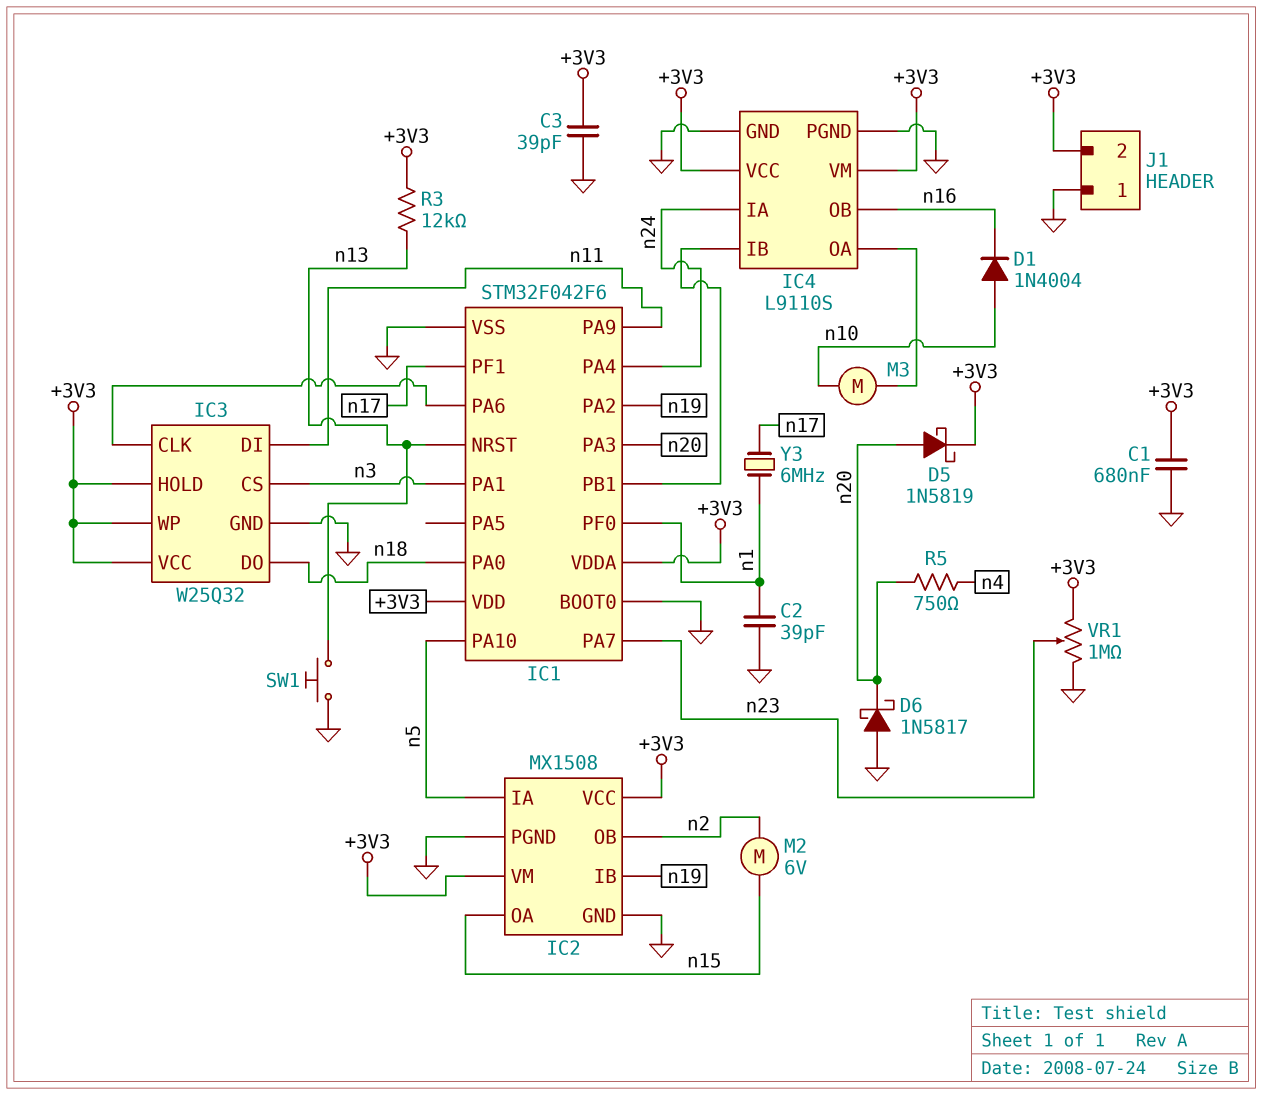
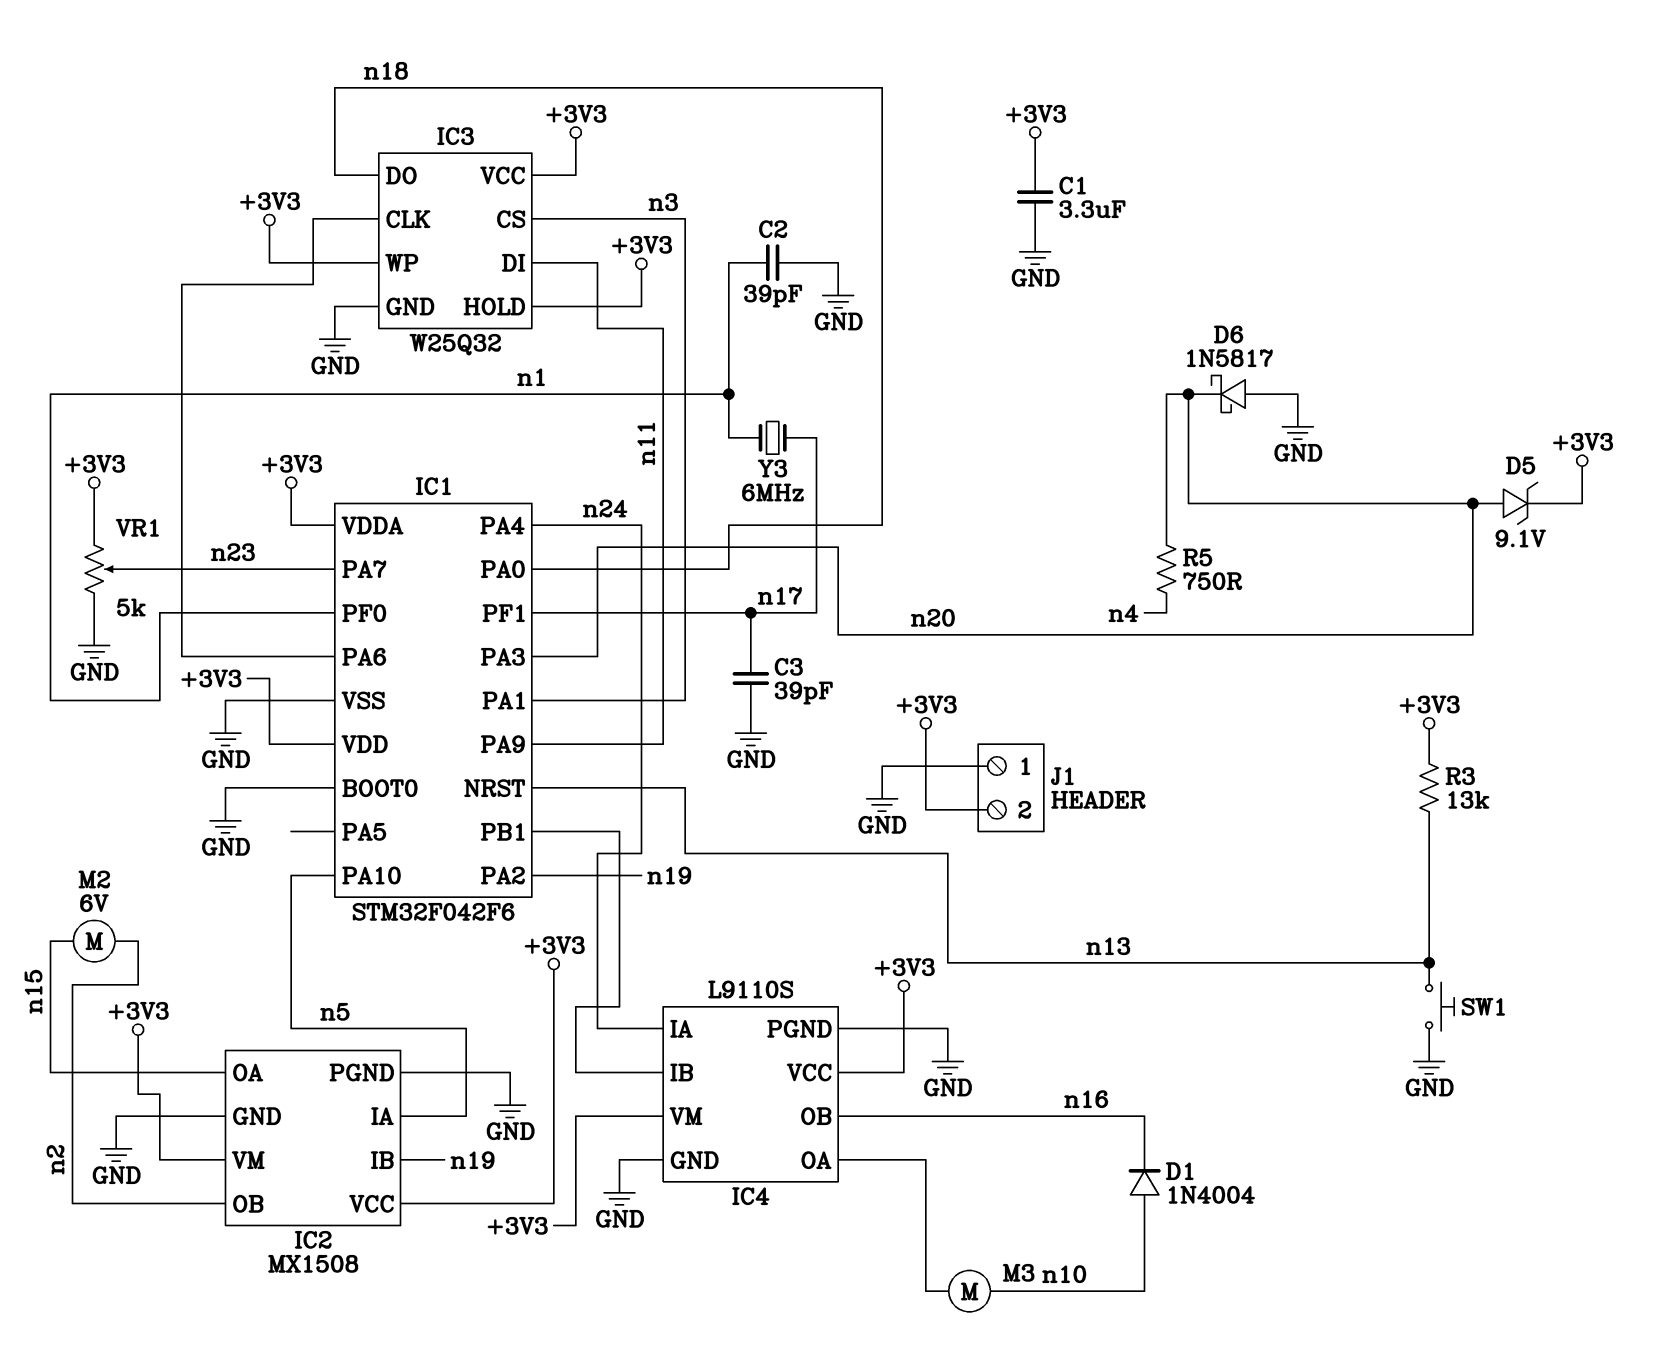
C1: 680nF (+3V3, GND) -> 3.3uF (+3V3, GND)
C3: 39pF (+3V3, GND) -> 39pF (GND, n17)
D5: schottky 1N5819 (A n20, K +3V3) -> zener 9.1V (A n20, K +3V3)
R3: 12k (+3V3, n13) -> 13k (+3V3, n13)
VR1: 1M (+3V3, GND, wiper n23) -> 5k (+3V3, GND, wiper n23)

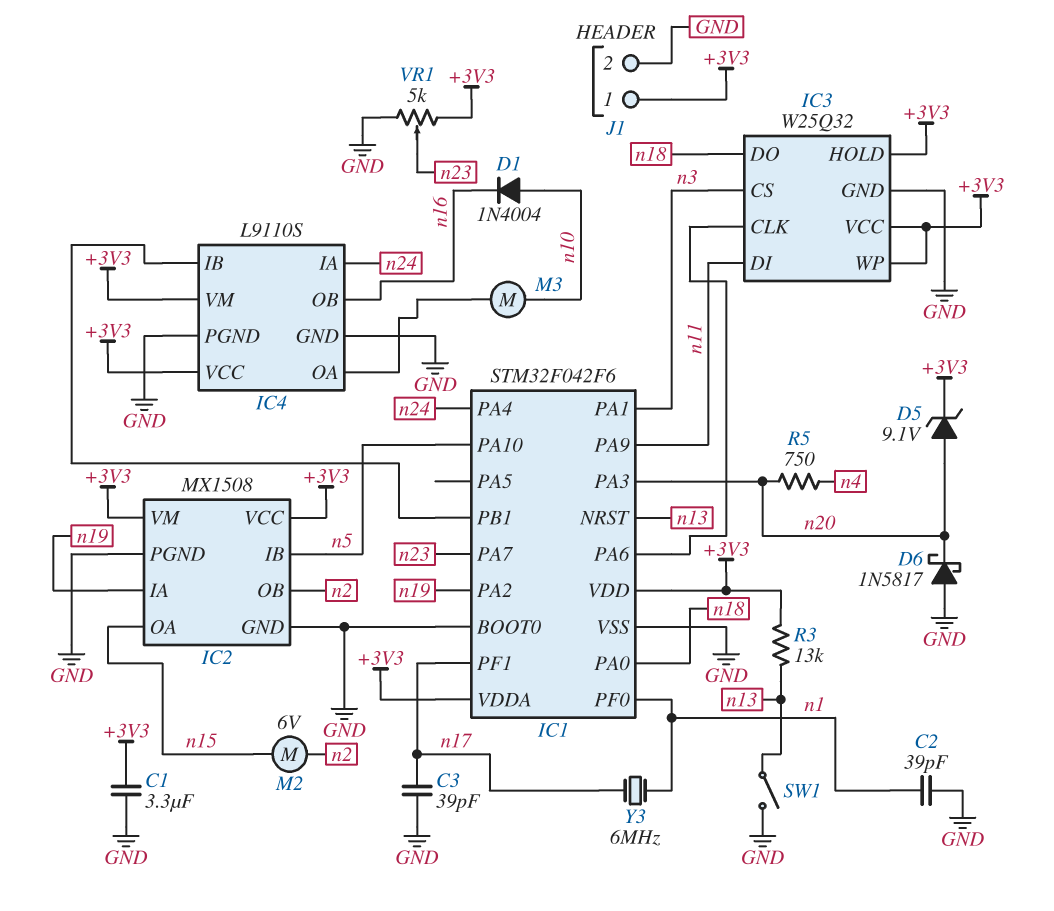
IC2 pin IA: n5 -> n19
IC2 pin IB: n19 -> n5
J1 pin 1: GND -> +3V3
J1 pin 2: +3V3 -> GND
SW1: button (GND, n13) -> switch (GND, n13)

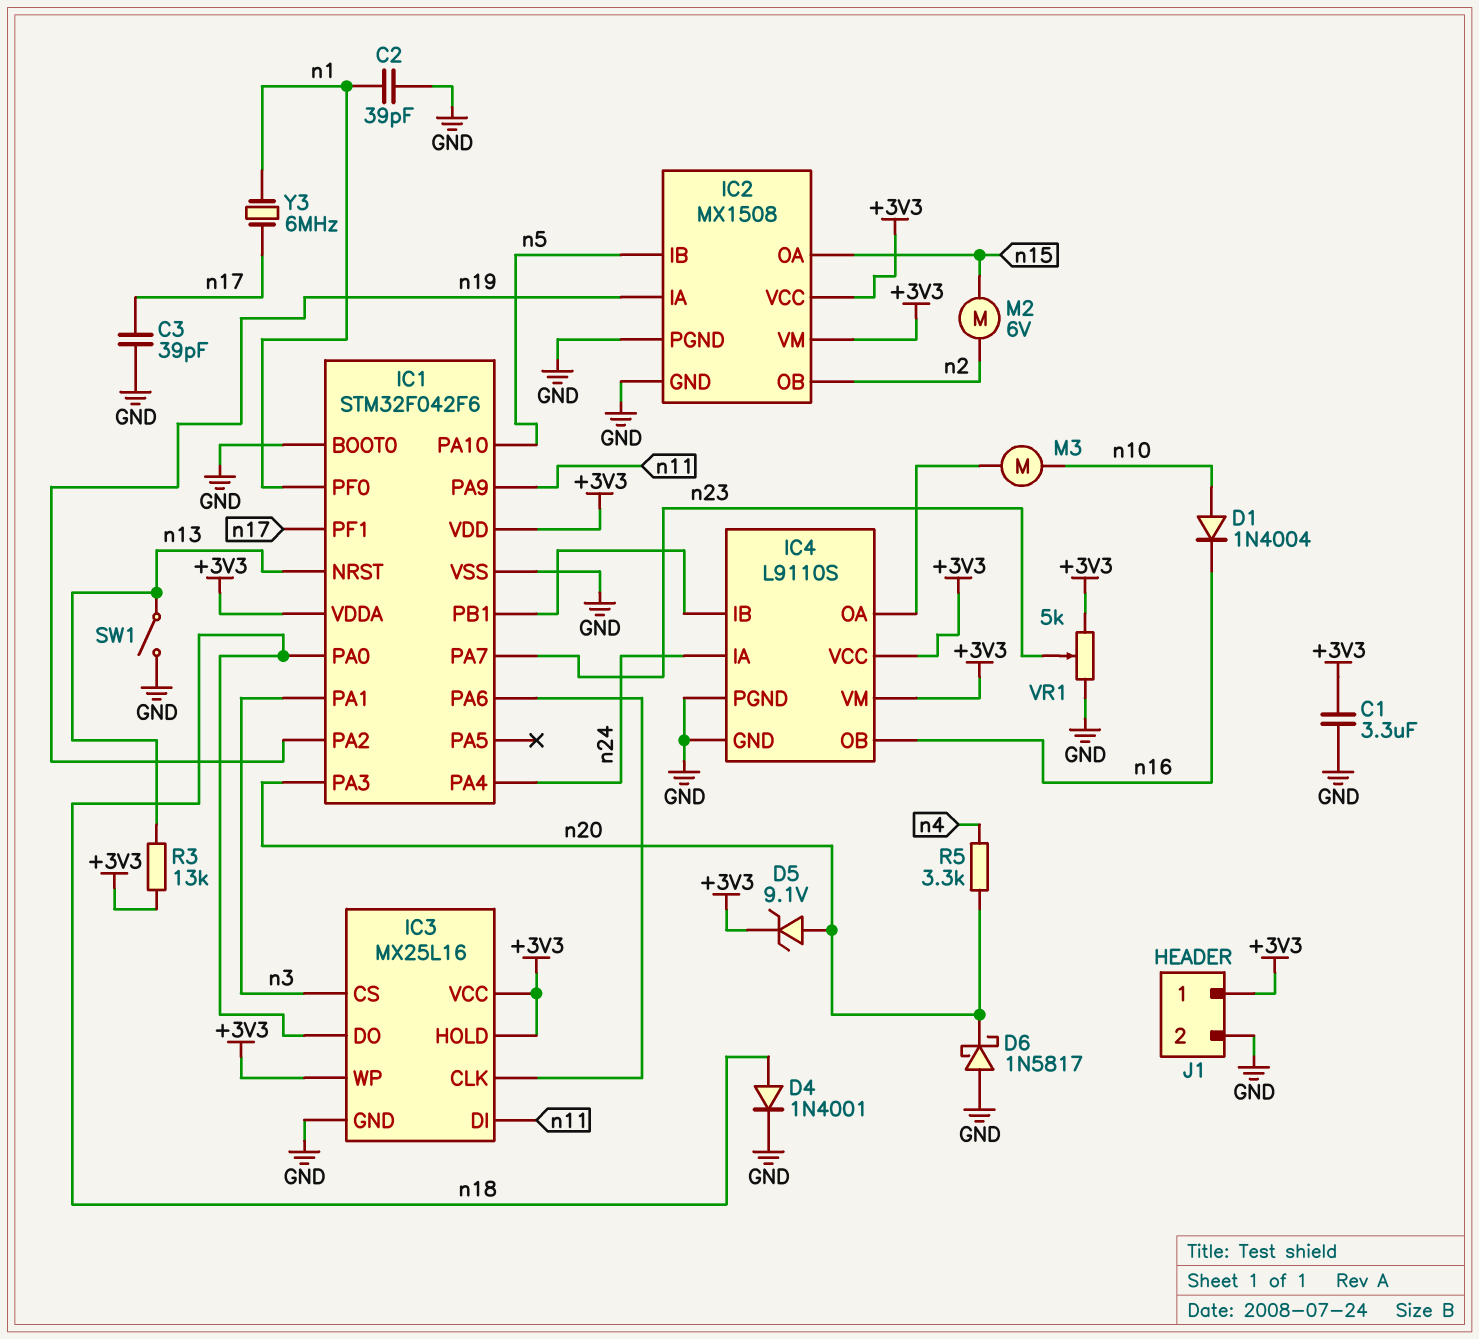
D4: none -> diode 1N4001 (A n18, K GND)
IC3: W25Q32 -> MX25L16
R5: 750 (n4, n20) -> 3.3k (n4, n20)

